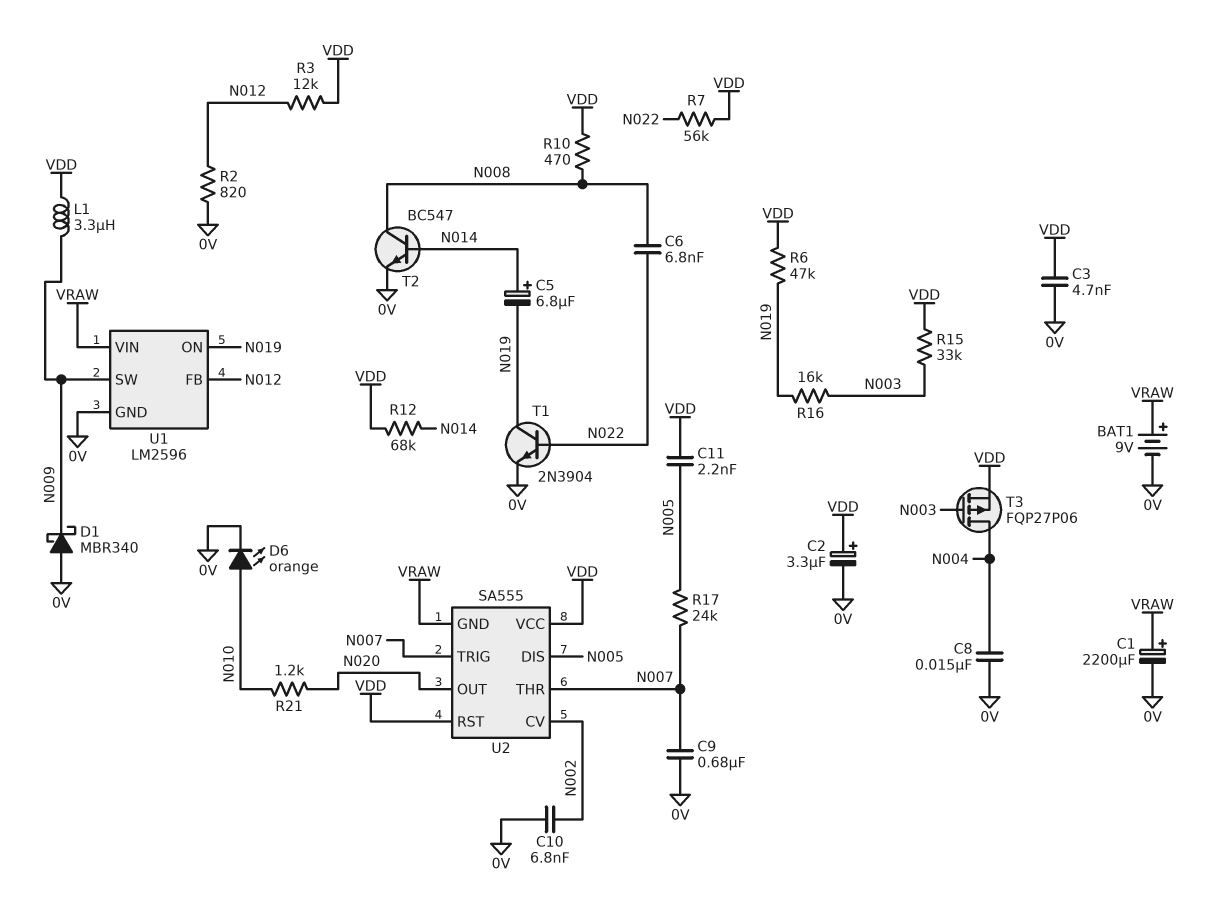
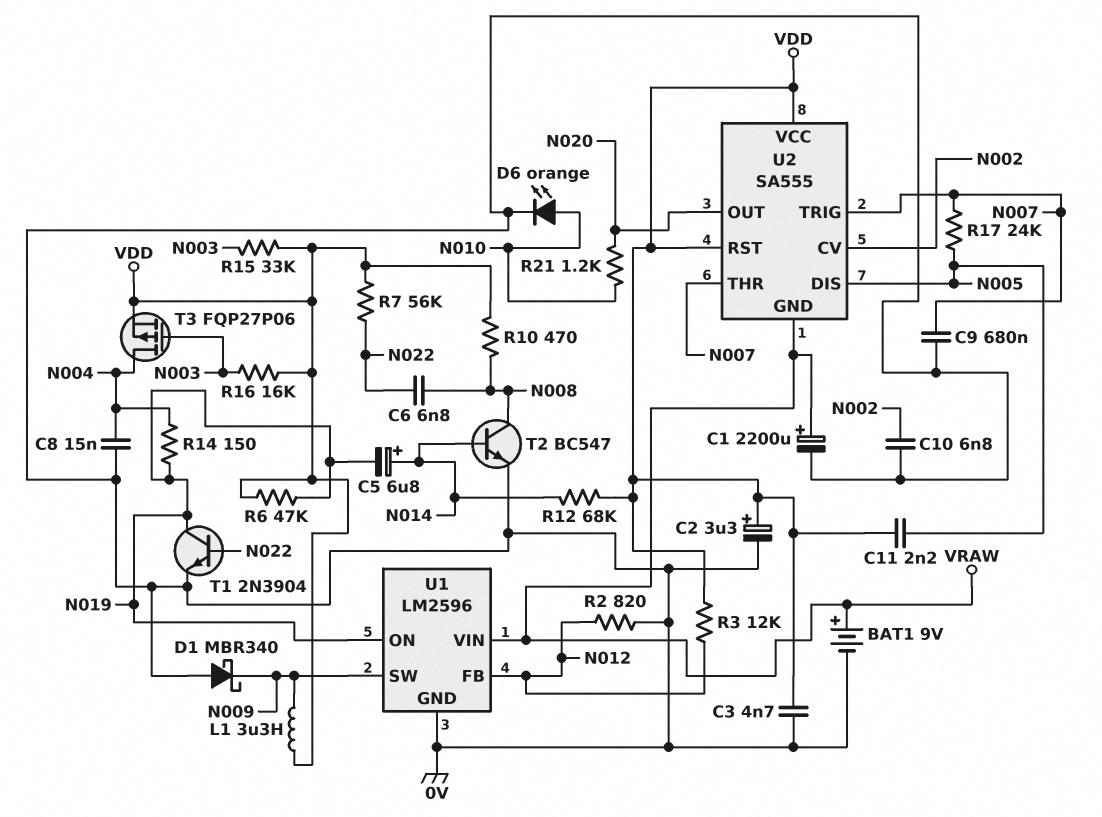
R14: none -> 150 (N004, N019)
R16: 16k (N003, N019) -> 16k (N003, VDD)

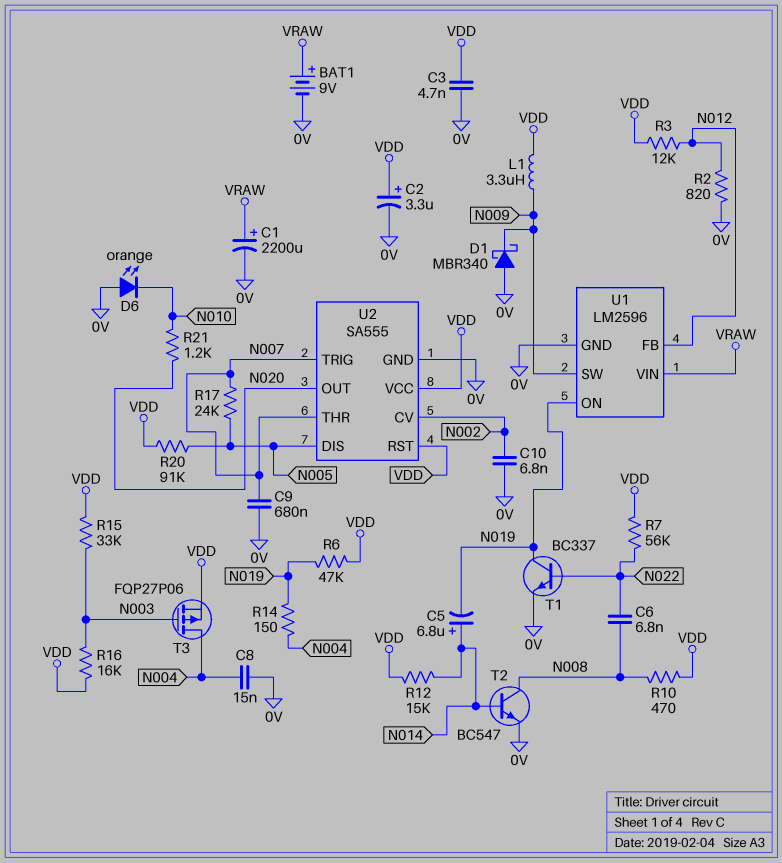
C11: 2.2nF (N005, VDD) -> none
D6: LED orange (A N010, K 0V) -> LED orange (A 0V, K N010)
R12: 68k (N014, VDD) -> 15k (N014, VDD)
R20: none -> 91k (N005, VDD)
T1: NPN 2N3904 (B N022, C N019, E 0V) -> NPN BC337 (B N022, C N019, E 0V)
U2 pin GND: VRAW -> 0V

